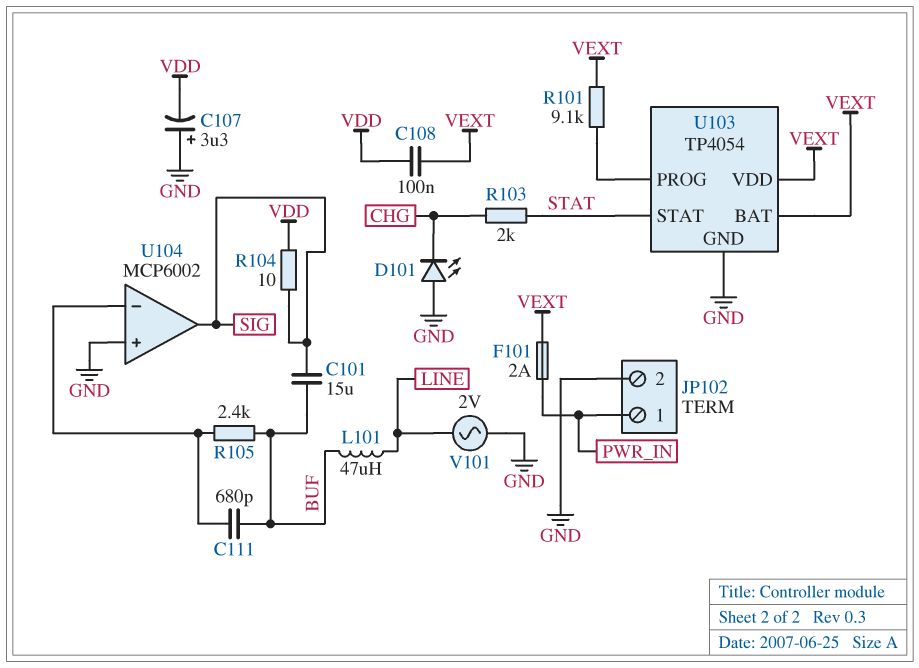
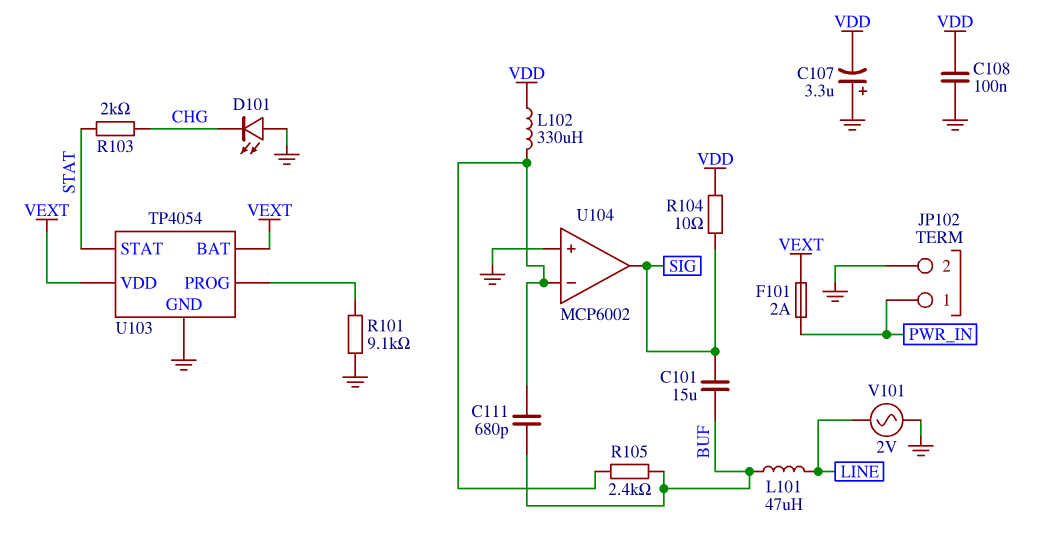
C108: 100nF (VDD, VEXT) -> 100nF (GND, VDD)
L102: none -> 330uH (U104/in-, VDD)
R101: 9.1k (U103/PROG, VEXT) -> 9.1k (GND, U103/PROG)

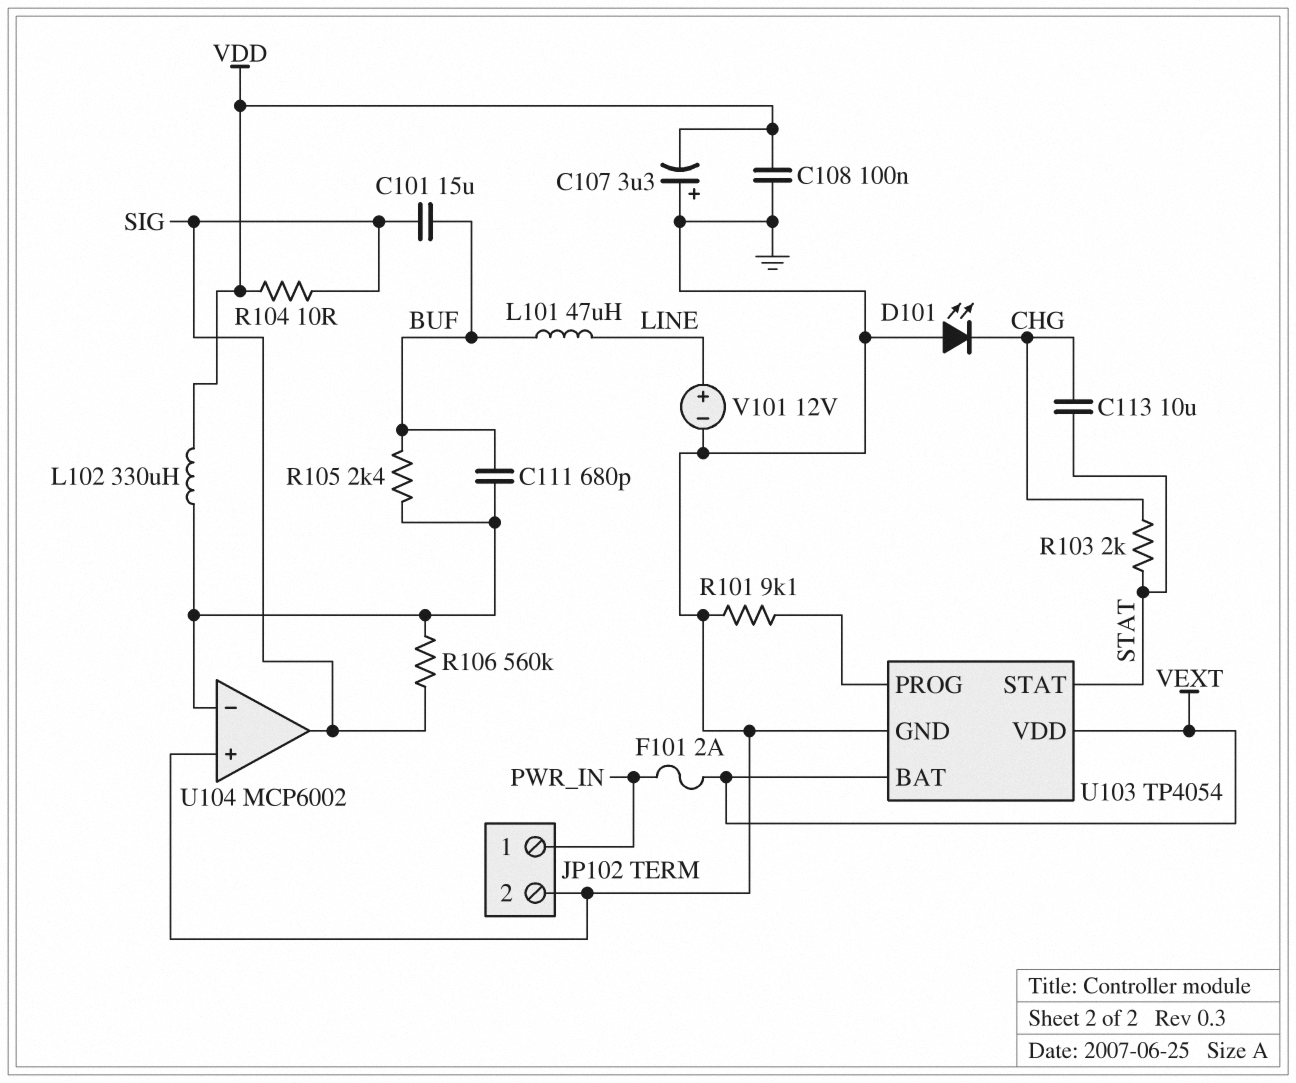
C113: none -> 10uF (CHG, STAT)
R106: none -> 560k (SIG, U104/in-)
V101: AC 2V (GND, LINE) -> 12V (plus LINE, minus GND)

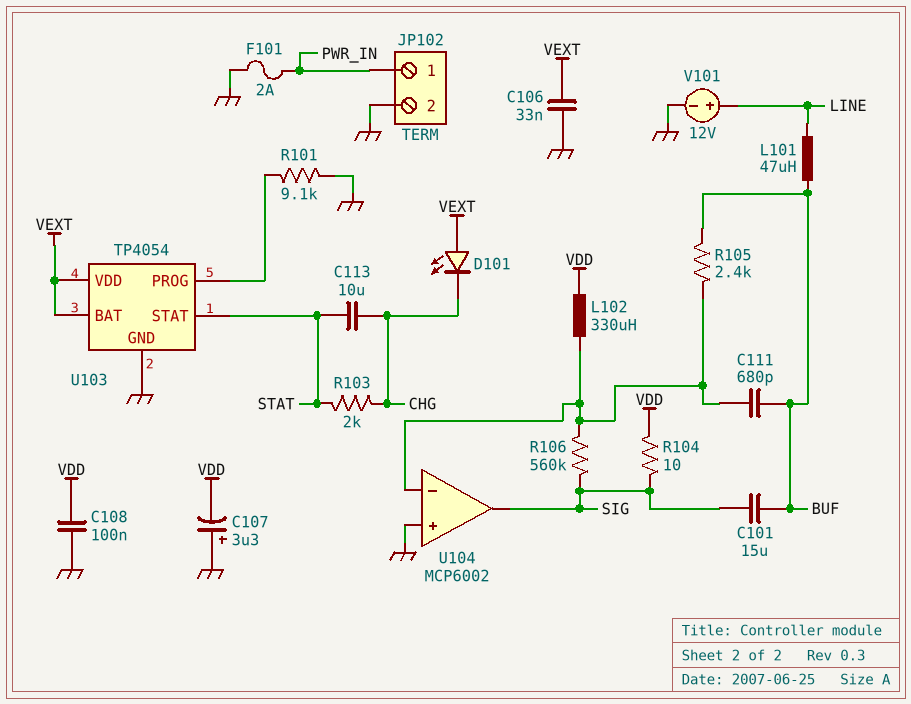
C106: none -> 33nF (GND, VEXT)
D101: LED (A GND, K CHG) -> LED (A VEXT, K CHG)
F101: 2A (PWR_IN, VEXT) -> 2A (GND, PWR_IN)

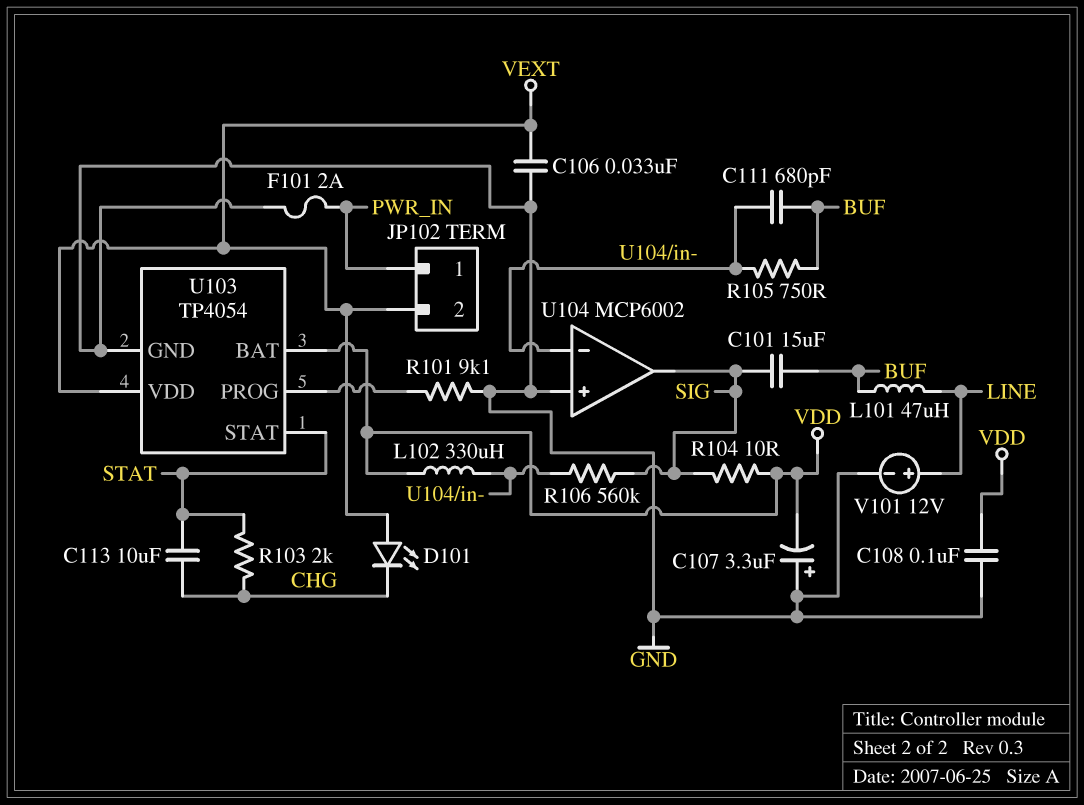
JP102 pin 2: GND -> VEXT
R105: 2.4k (BUF, U104/in-) -> 750 (BUF, U104/in-)
U103 pin BAT: VEXT -> VDD

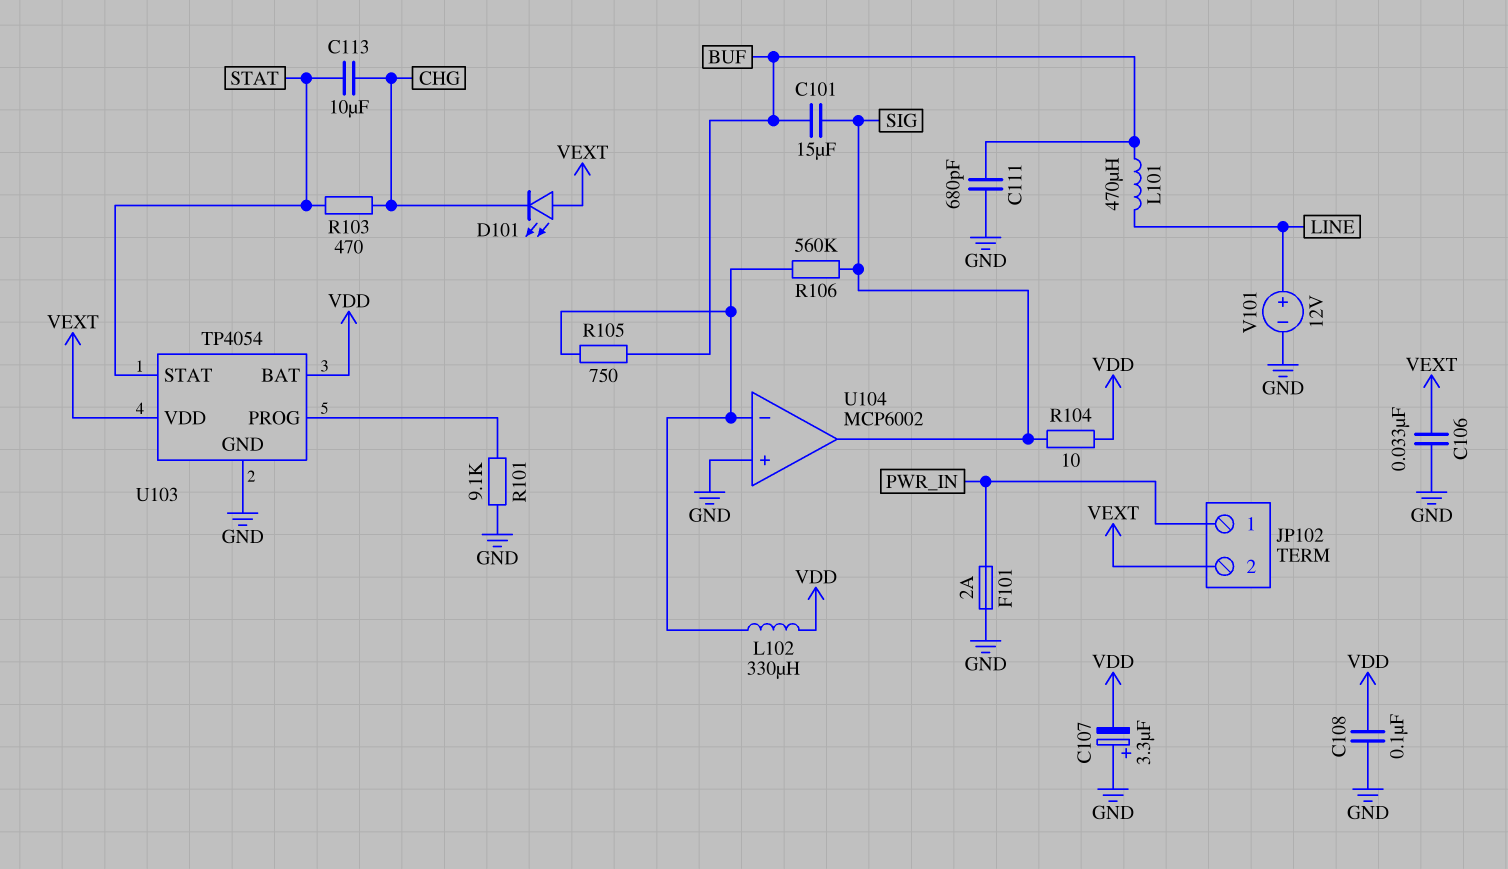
C111: 680pF (BUF, U104/in-) -> 680pF (BUF, GND)
L101: 47uH (BUF, LINE) -> 470uH (BUF, LINE)
R103: 2k (CHG, STAT) -> 470 (CHG, STAT)

